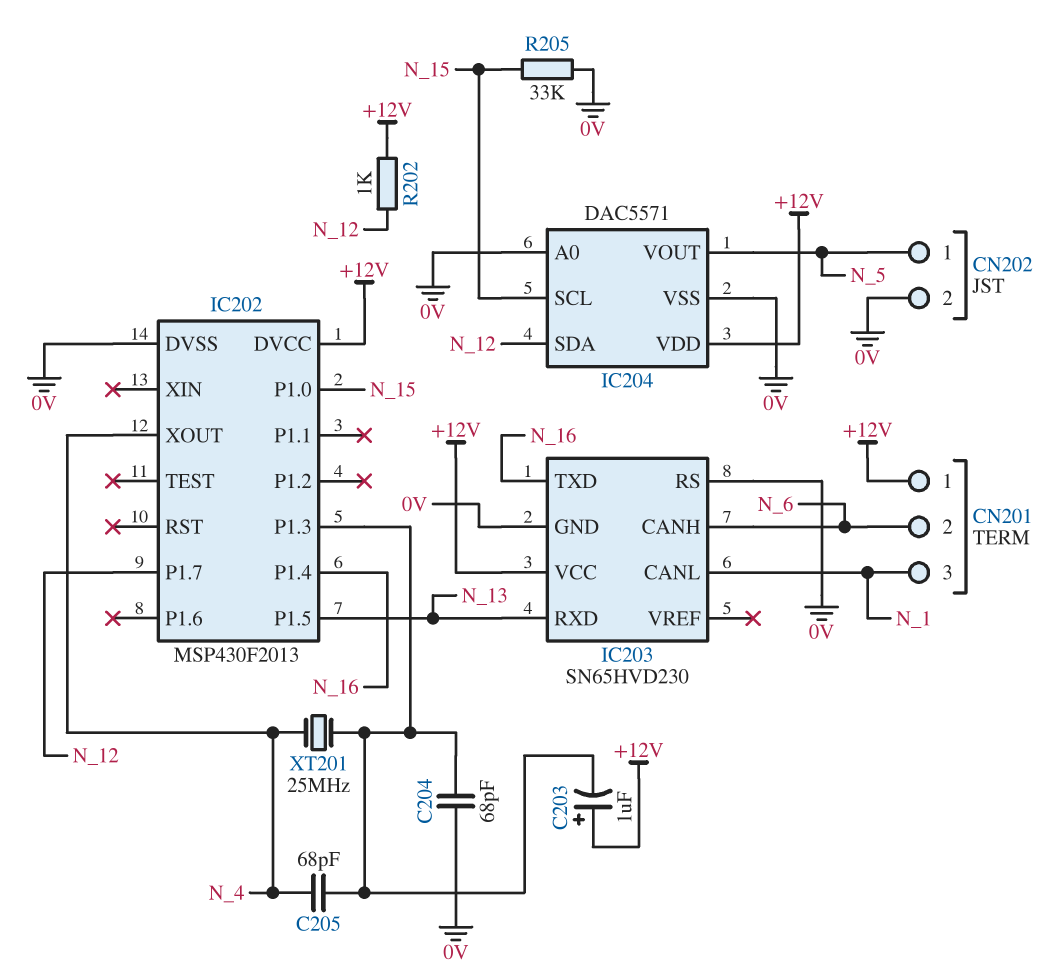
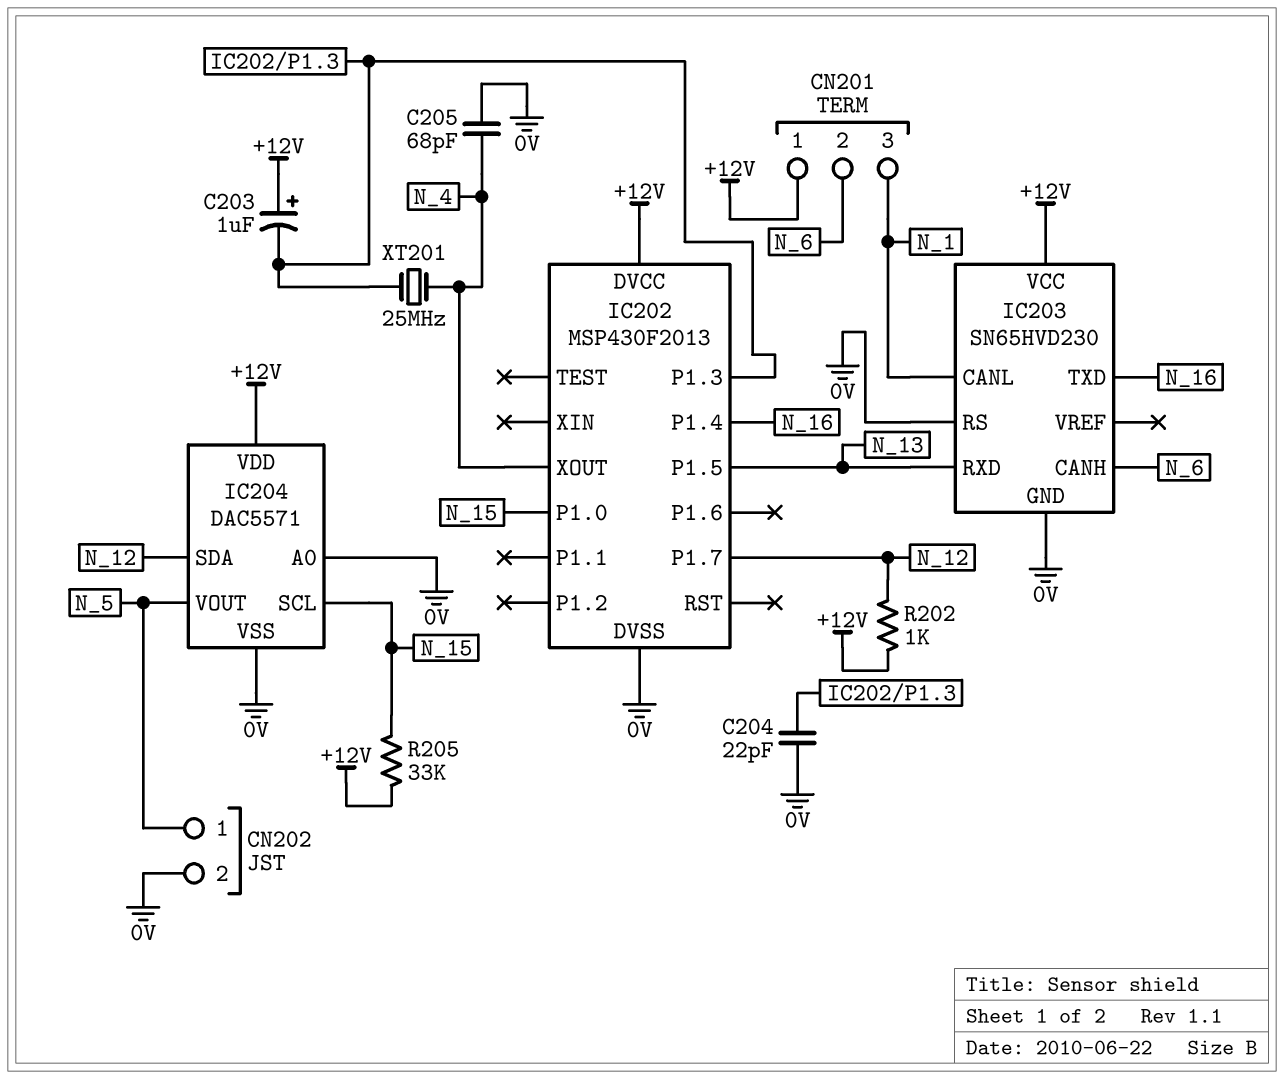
C204: 68pF (0V, IC202/P1.3) -> 22pF (0V, IC202/P1.3)
C205: 68pF (IC202/P1.3, N_4) -> 68pF (0V, N_4)
R205: 33k (0V, N_15) -> 33k (+12V, N_15)

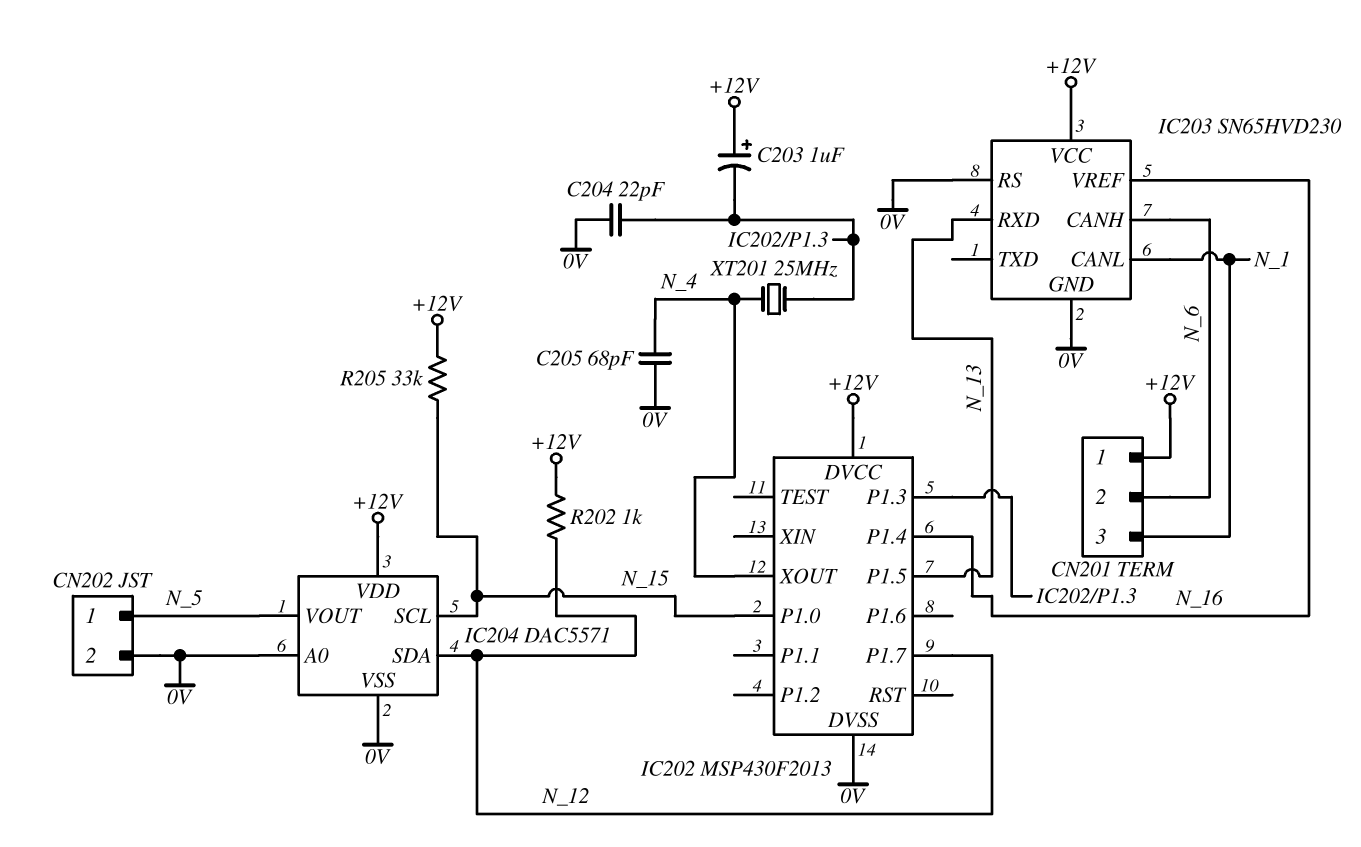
IC203 pin TXD: N_16 -> none
IC203 pin VREF: none -> N_16

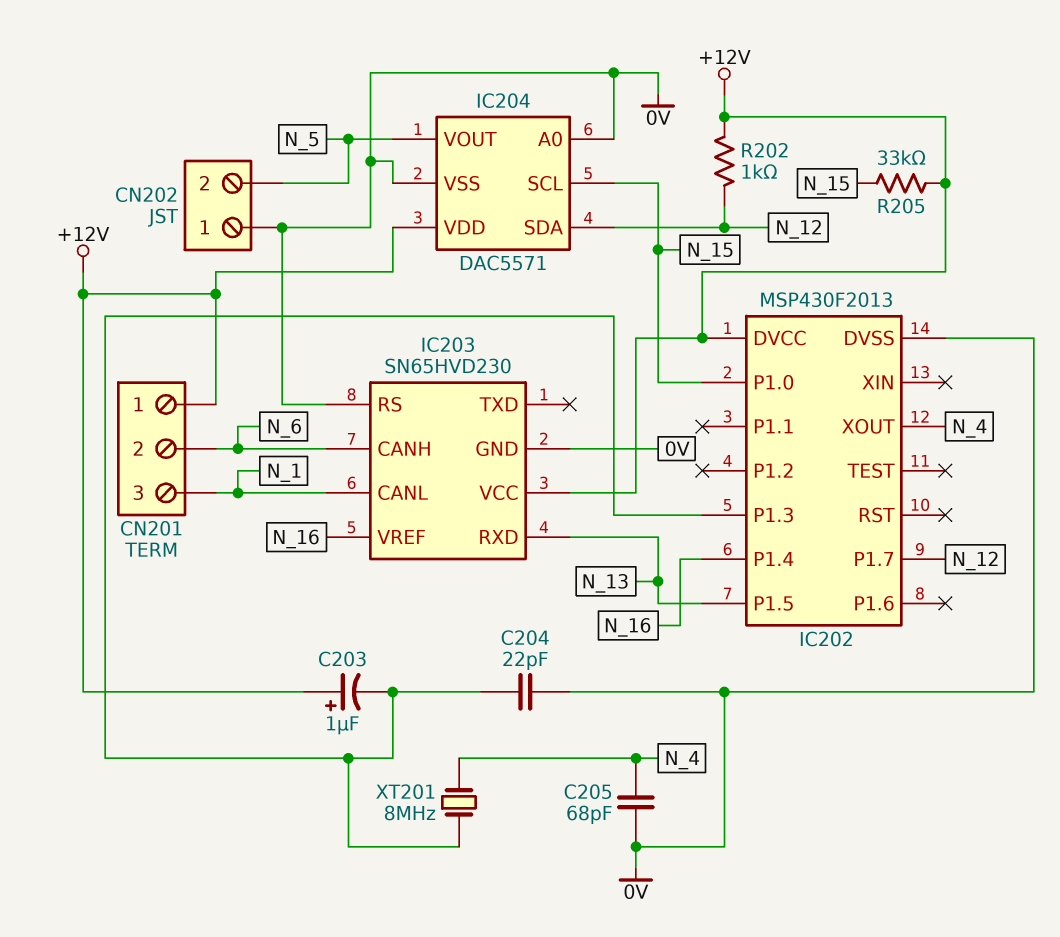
CN202 pin 1: N_5 -> 0V
CN202 pin 2: 0V -> N_5
XT201: 25MHz (IC202/P1.3, N_4) -> 8MHz (IC202/P1.3, N_4)

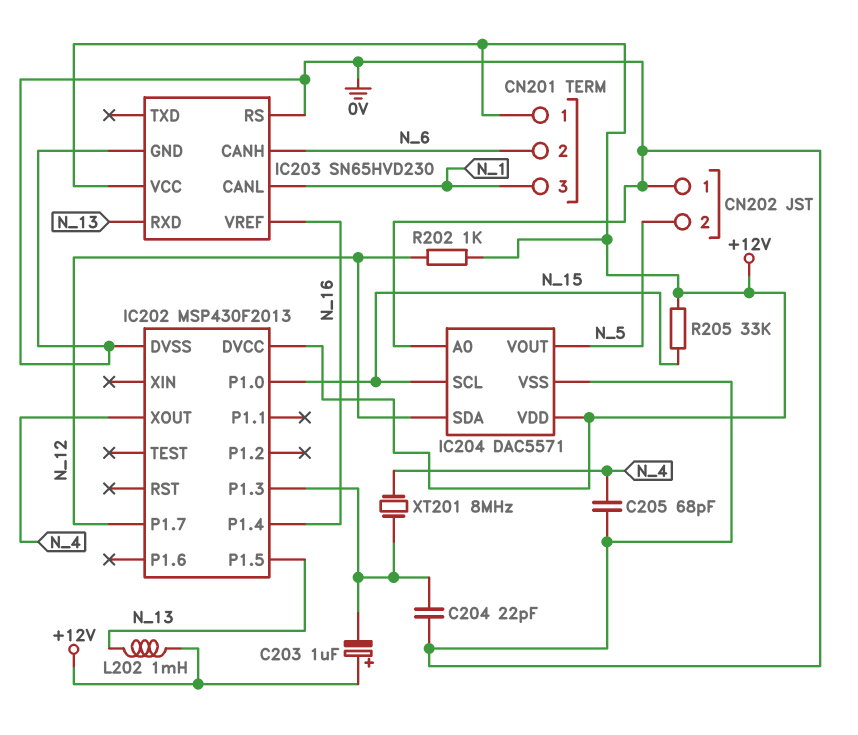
L202: none -> 1mH (+12V, N_13)

